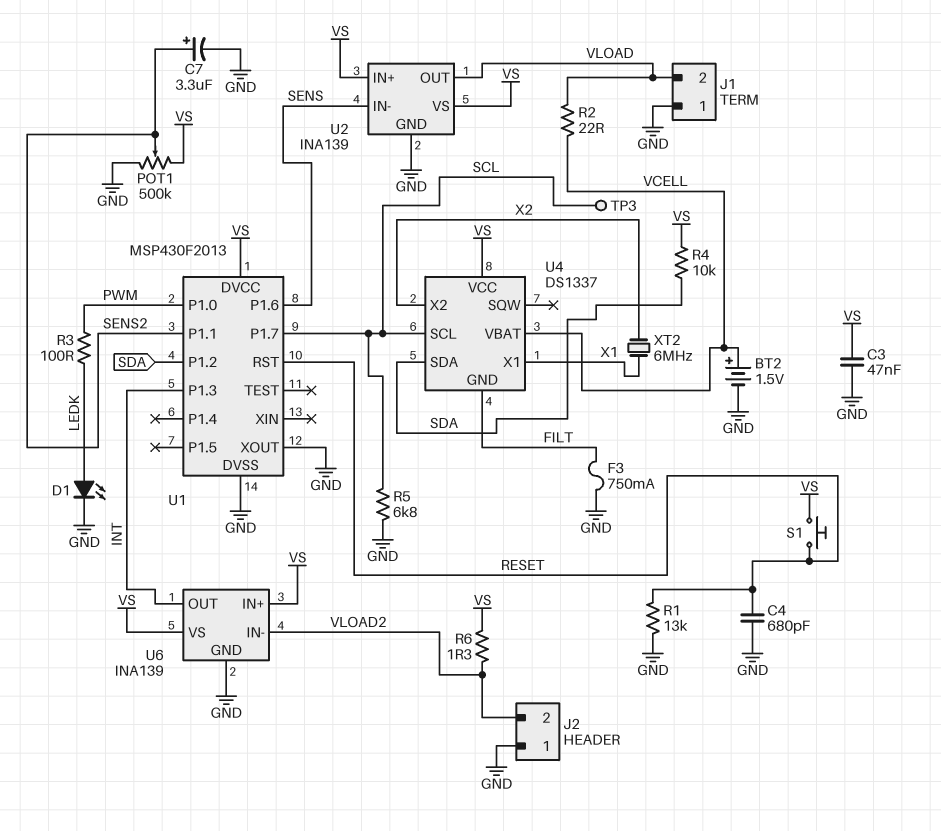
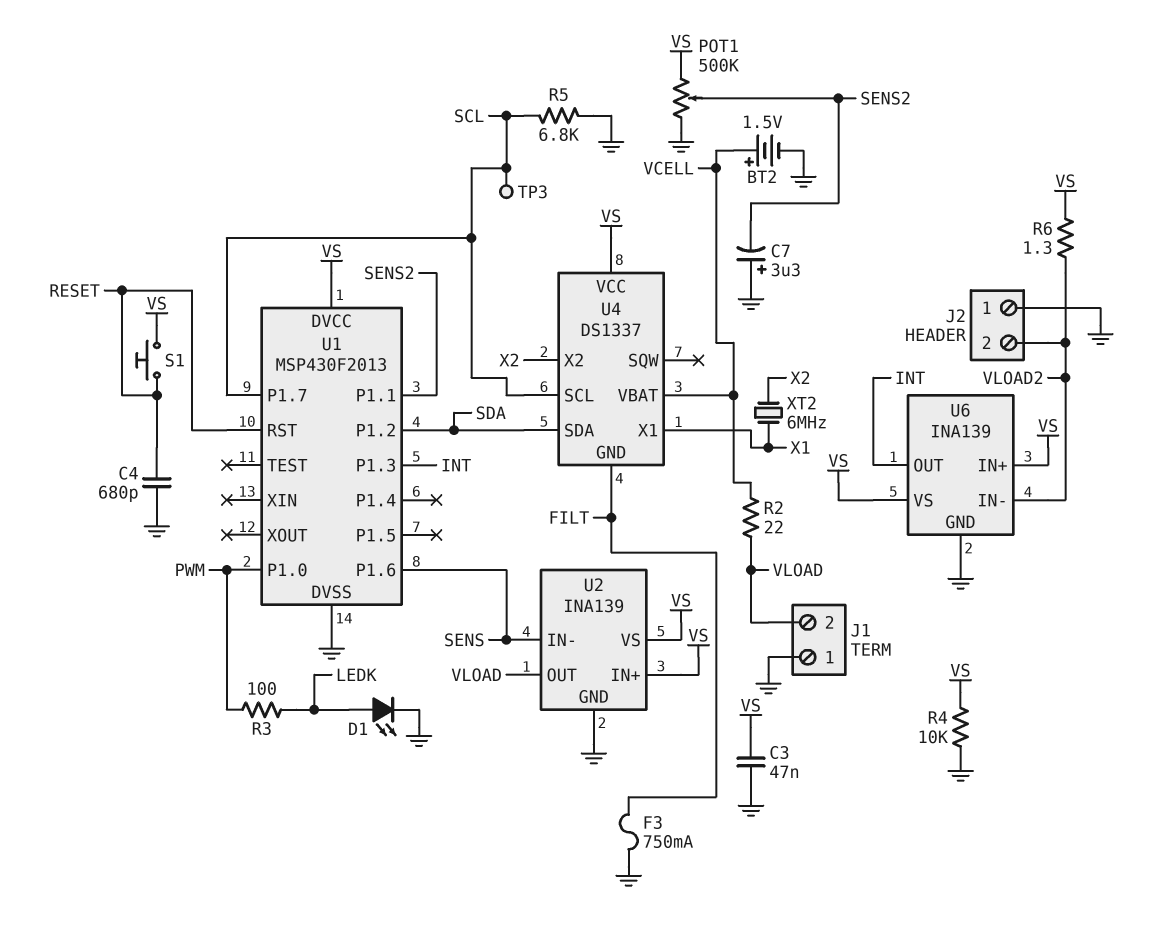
C7: 3.3uF (plus SENS2, minus GND) -> 3.3uF (plus GND, minus SENS2)
R1: 13k (GND, RESET) -> none
R4: 10k (SDA, VS) -> 10k (GND, VS)
U1 pin XOUT: GND -> none

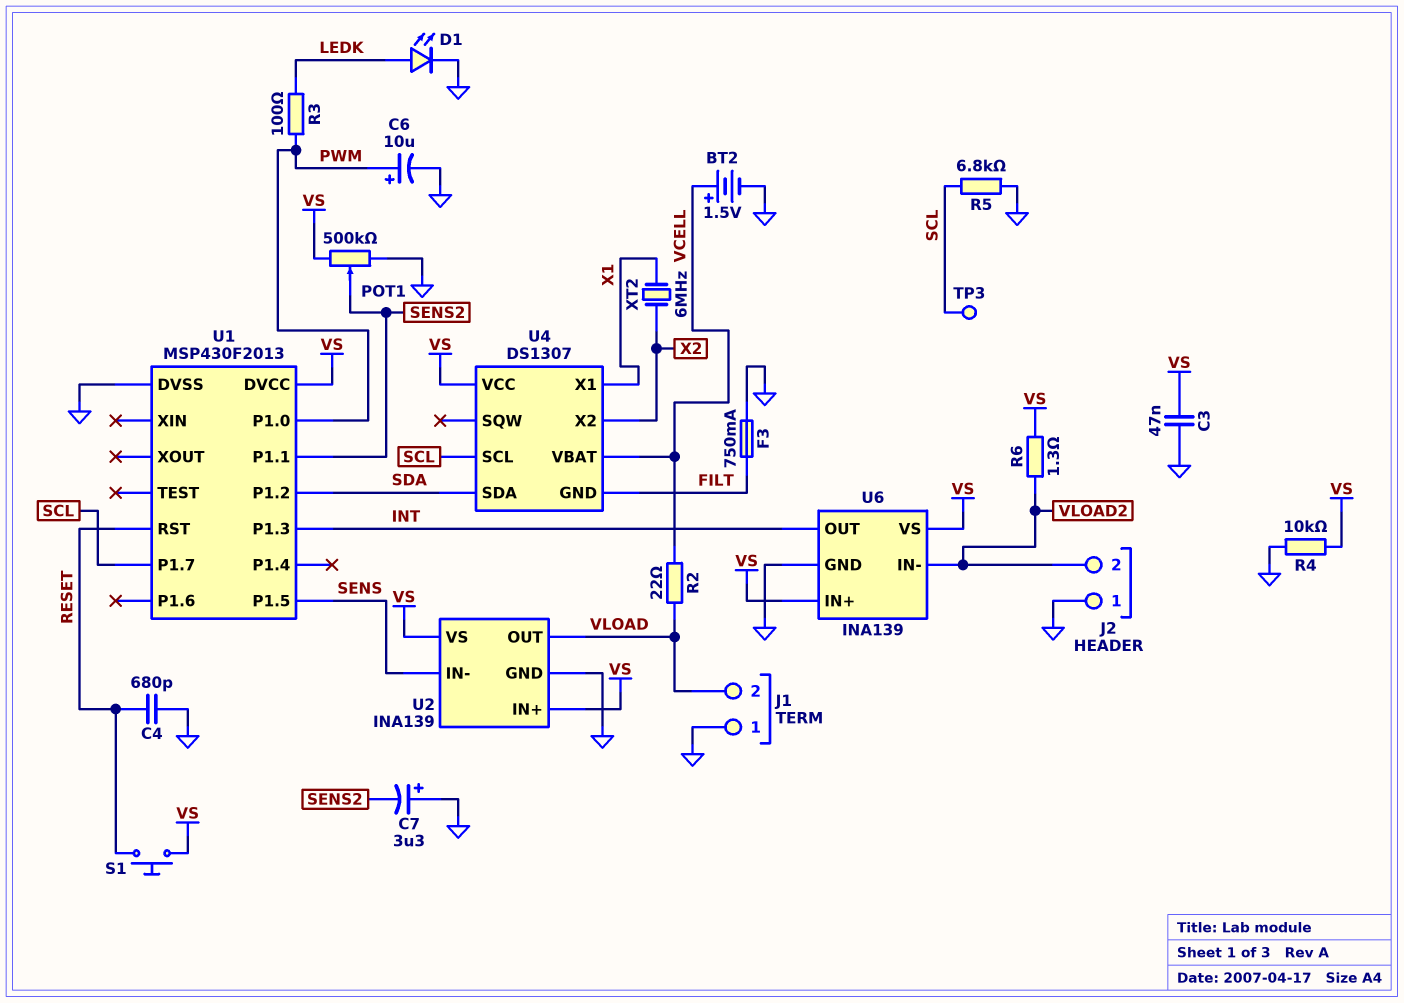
C6: none -> 10uF (plus PWM, minus GND)
U1 pin P1.5: none -> SENS
U1 pin P1.6: SENS -> none
U4: DS1337 -> DS1307

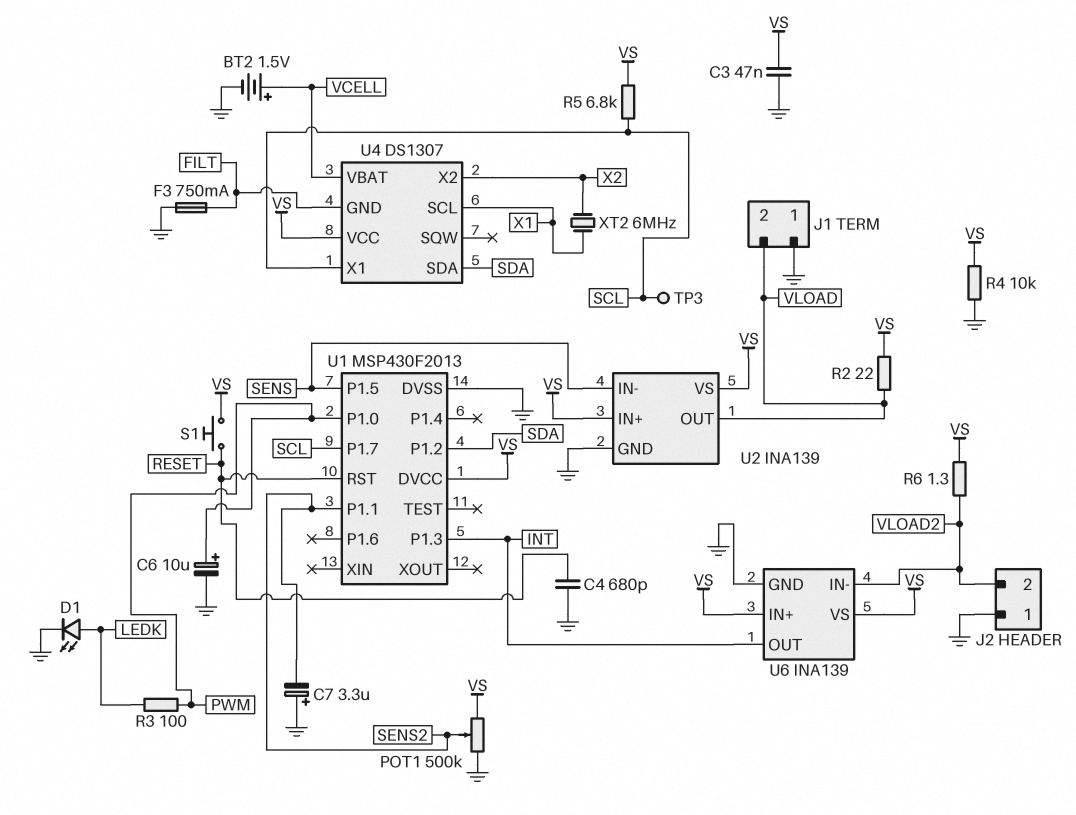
R2: 22 (VCELL, VLOAD) -> 22 (VLOAD, VS)
R5: 6.8k (GND, SCL) -> 6.8k (SCL, VS)
U4 pin SCL: SCL -> X1
U4 pin X1: X1 -> SCL

